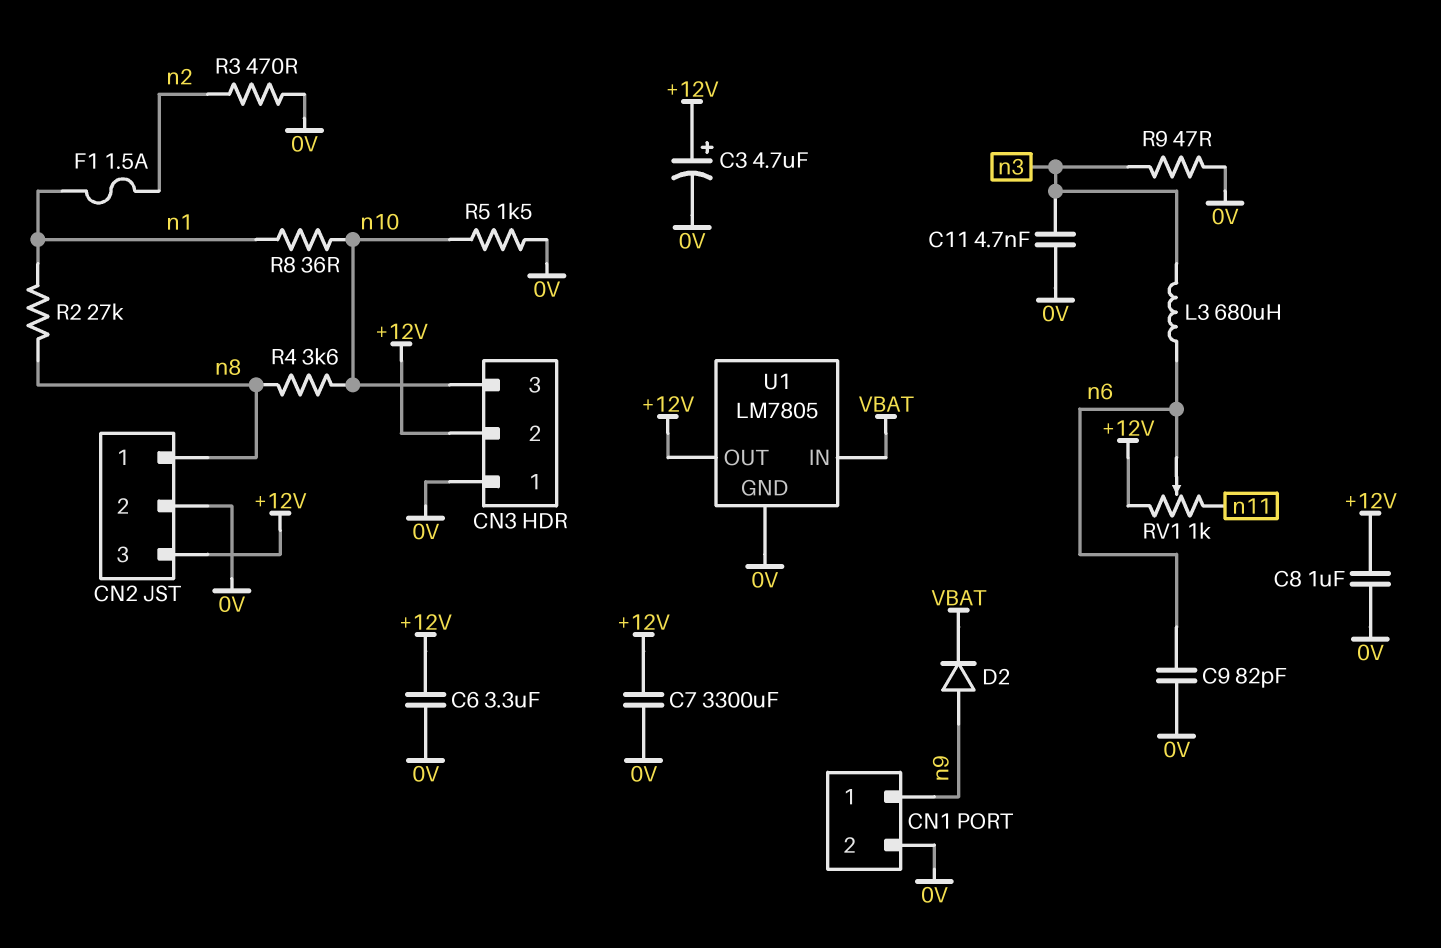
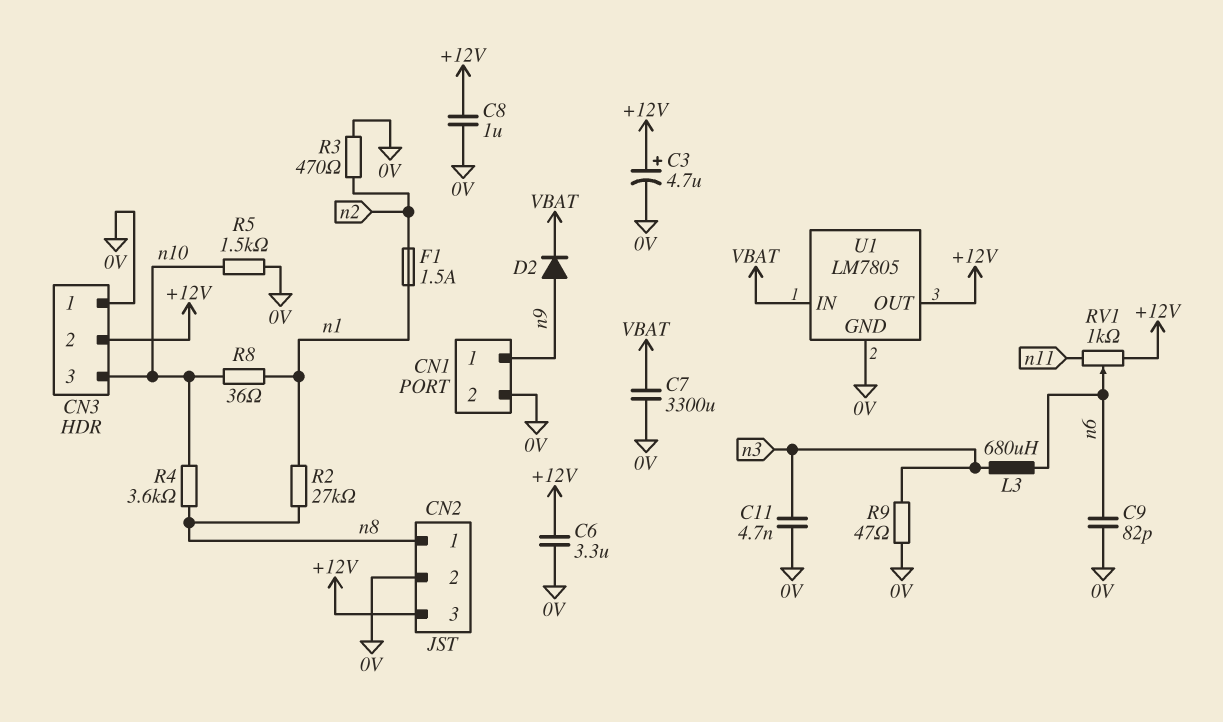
C7: 3300uF (+12V, 0V) -> 3300uF (0V, VBAT)

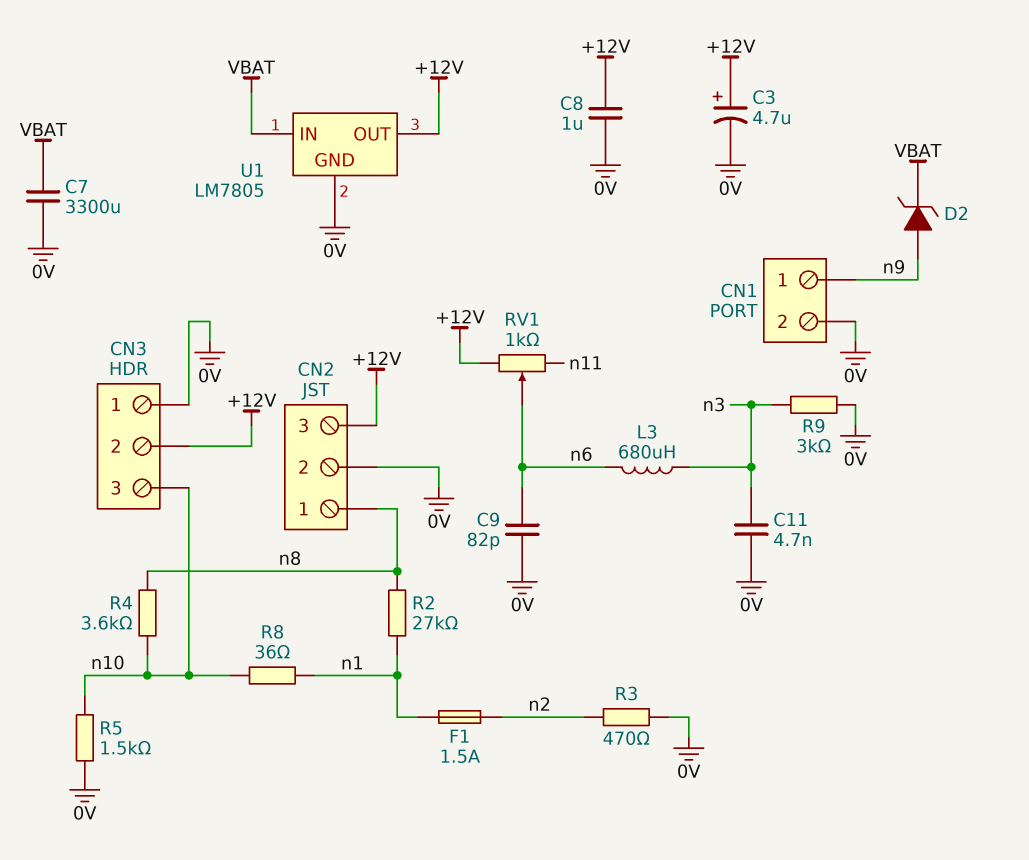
C6: 3.3uF (+12V, 0V) -> none
D2: diode (A n9, K VBAT) -> zener (A n9, K VBAT)
R9: 47 (0V, n3) -> 3k (0V, n3)

